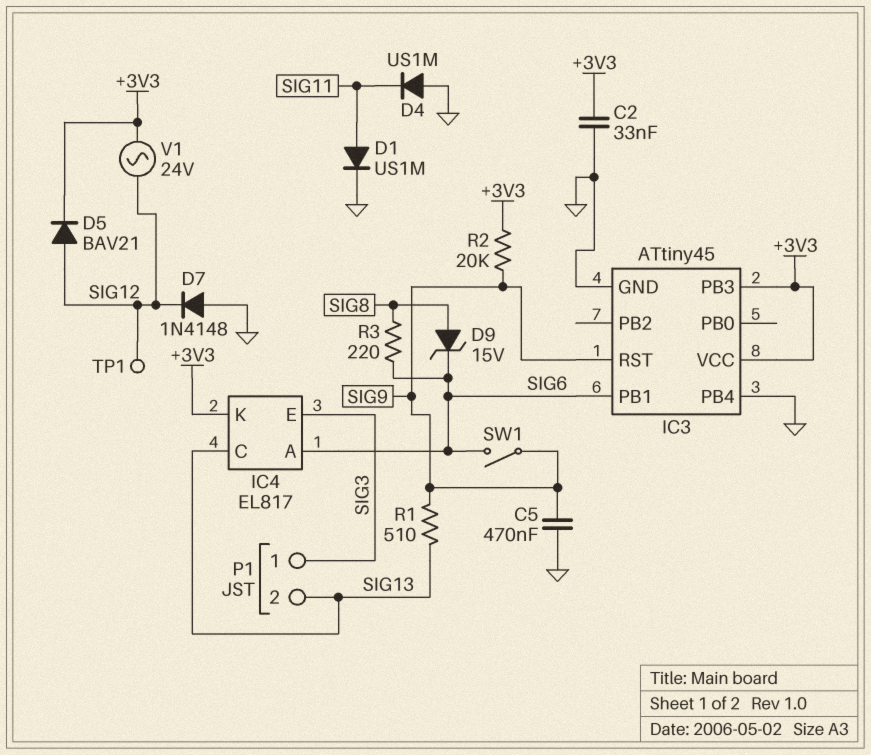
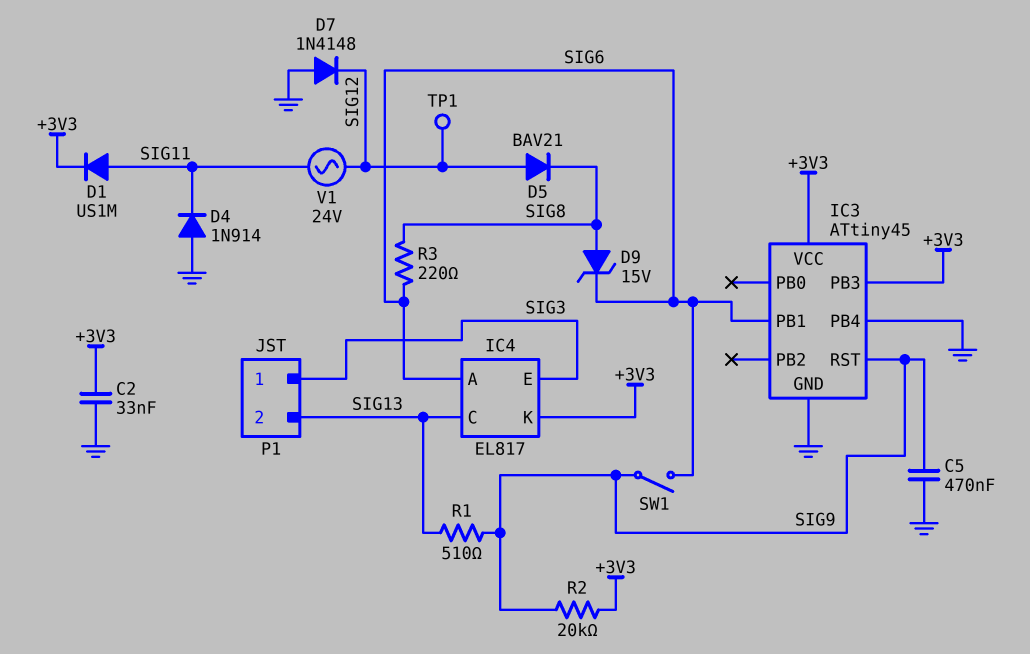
D1: diode US1M (A SIG11, K GND) -> diode US1M (A SIG11, K +3V3)
D4: diode US1M (A GND, K SIG11) -> diode 1N914 (A GND, K SIG11)
D5: diode BAV21 (A SIG12, K +3V3) -> diode BAV21 (A SIG12, K SIG8)
V1: AC 24V (+3V3, SIG12) -> AC 24V (SIG11, SIG12)

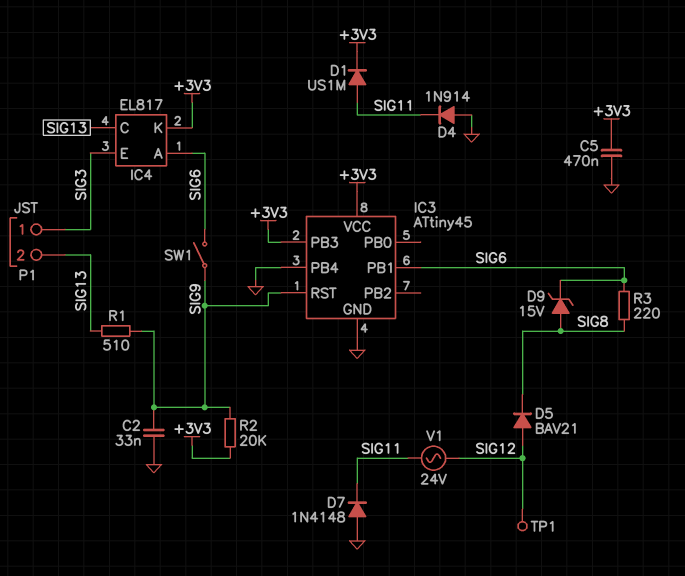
C2: 33nF (+3V3, GND) -> 33nF (GND, SIG9)
C5: 470nF (GND, SIG9) -> 470nF (+3V3, GND)
D7: diode 1N4148 (A GND, K SIG12) -> diode 1N4148 (A GND, K SIG11)

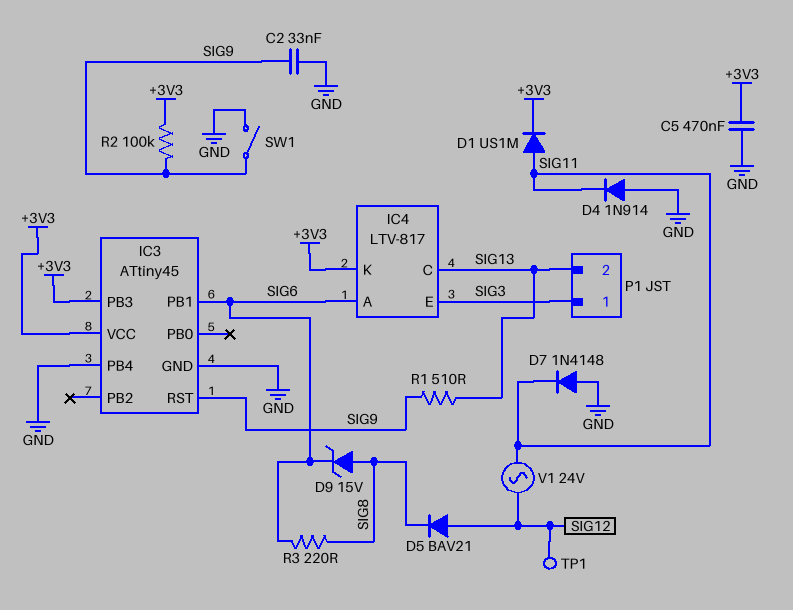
IC4: EL817 -> LTV-817
R2: 20k (+3V3, SIG9) -> 100k (+3V3, SIG9)
SW1: switch (SIG6, SIG9) -> switch (GND, SIG9)

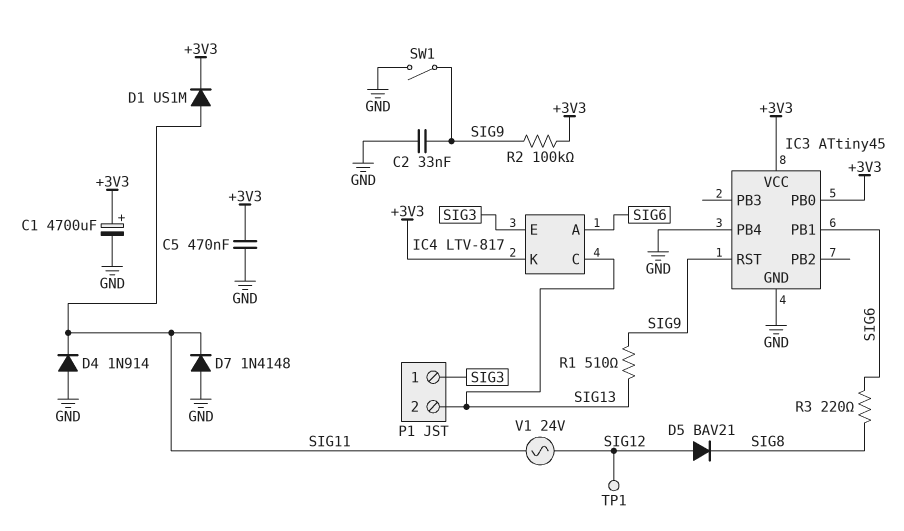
C1: none -> 4700uF (plus +3V3, minus GND)
D9: zener 15V (A SIG8, K SIG6) -> none
IC3 pin PB0: none -> +3V3
IC3 pin PB3: +3V3 -> none

